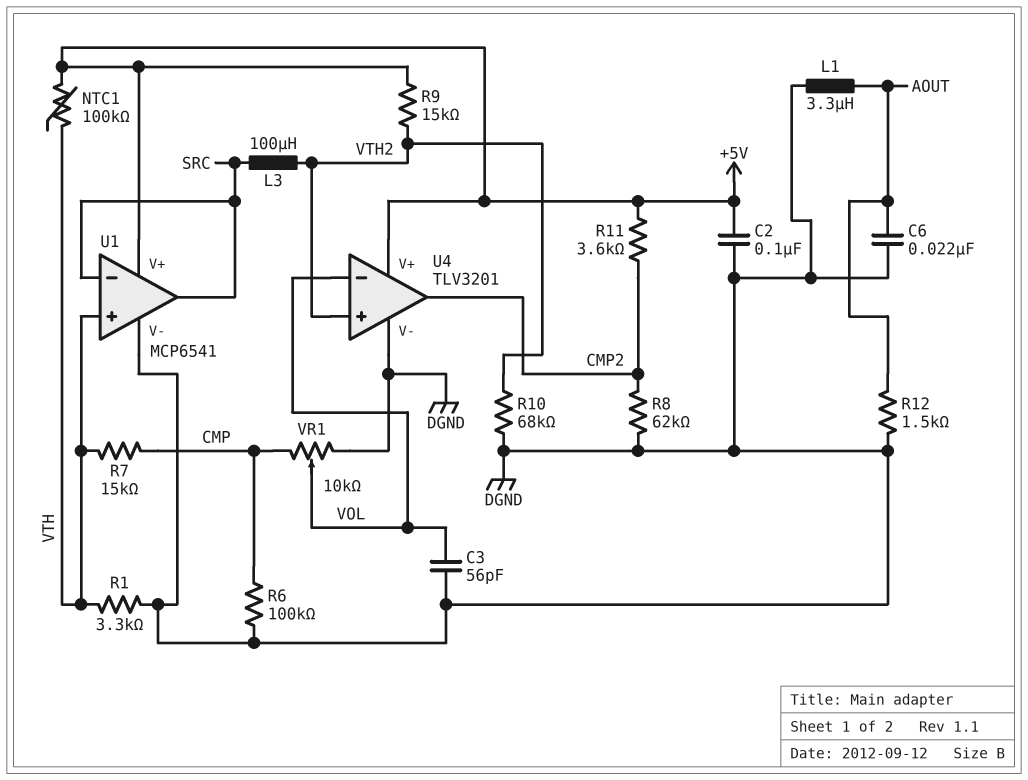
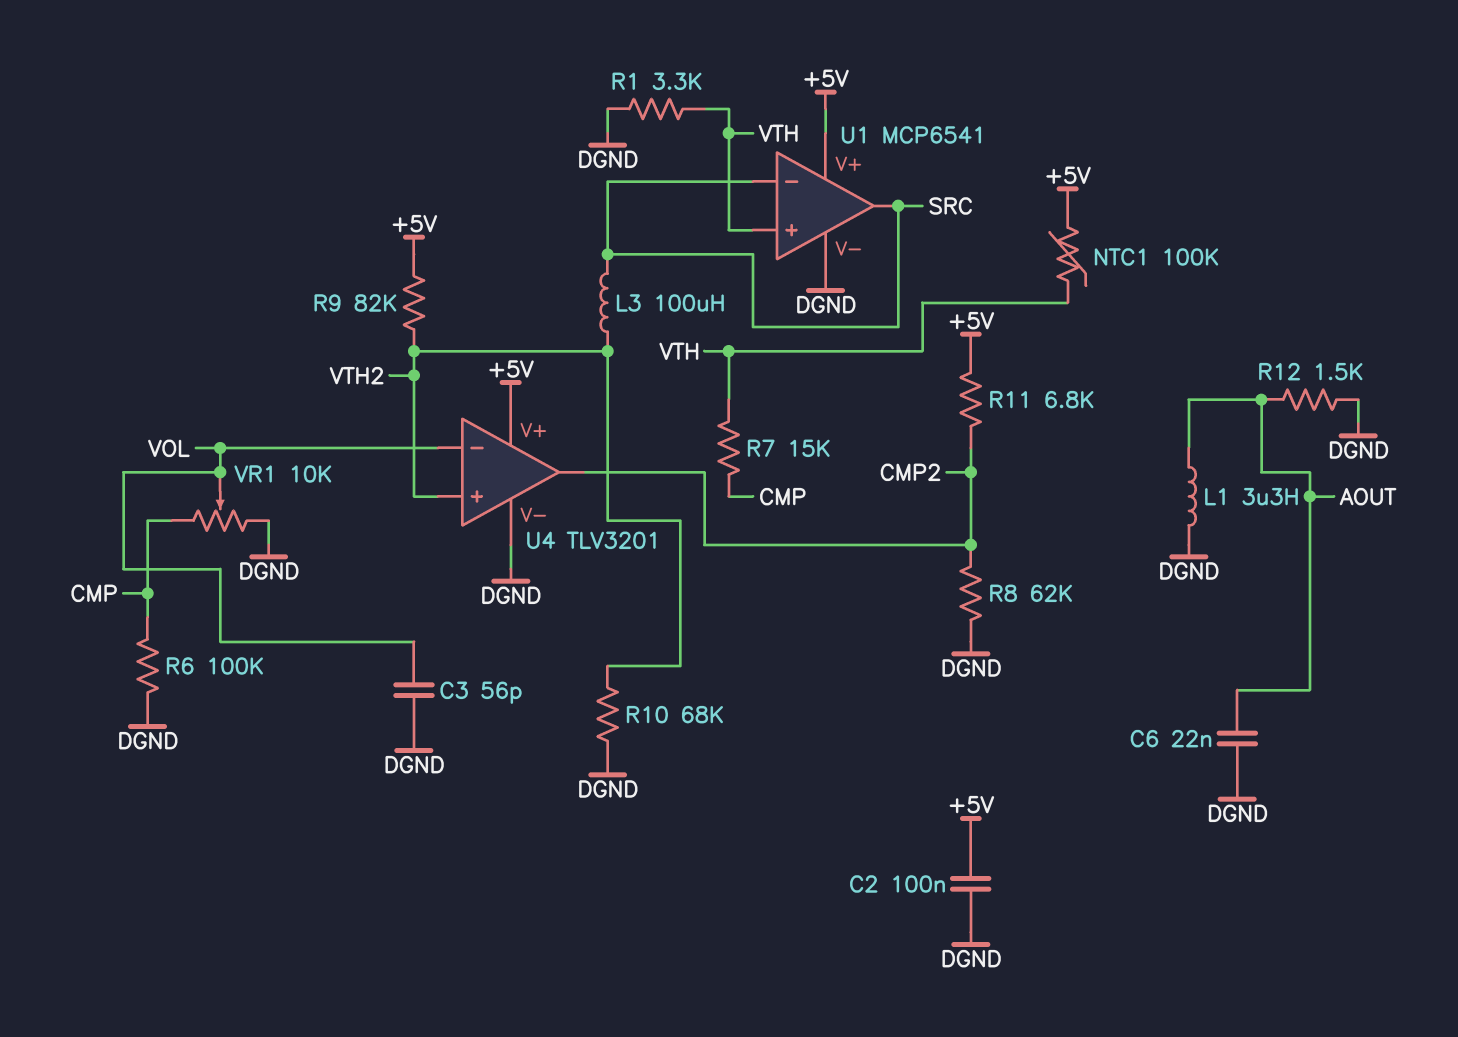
R9: 15k (+5V, VTH2) -> 82k (+5V, VTH2)
R11: 3.6k (+5V, CMP2) -> 6.8k (+5V, CMP2)

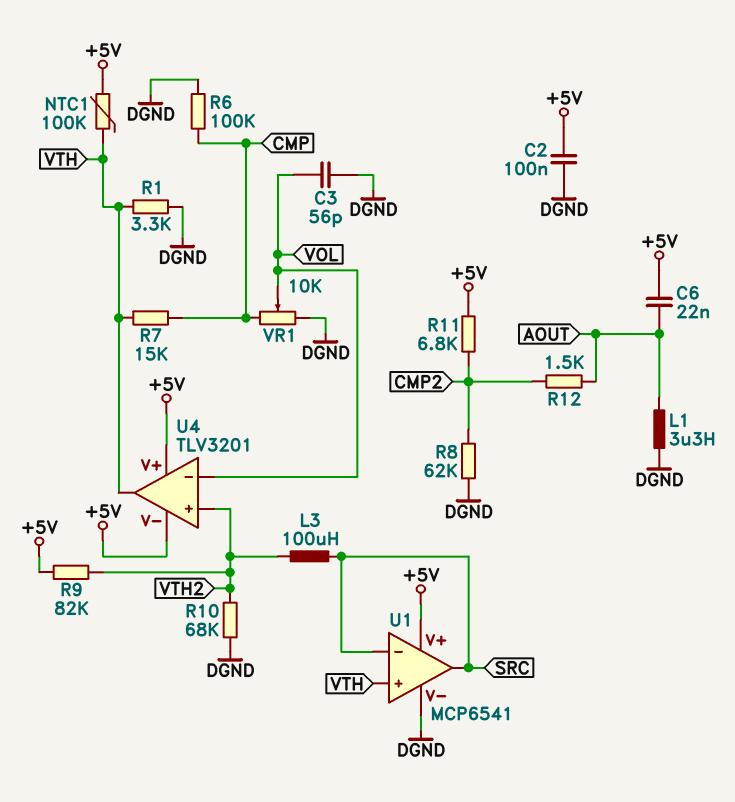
C6: 22nF (AOUT, DGND) -> 22nF (+5V, AOUT)
R12: 1.5k (AOUT, DGND) -> 1.5k (AOUT, CMP2)
U4 pin V-: DGND -> +5V
U4 pin out: CMP2 -> VTH

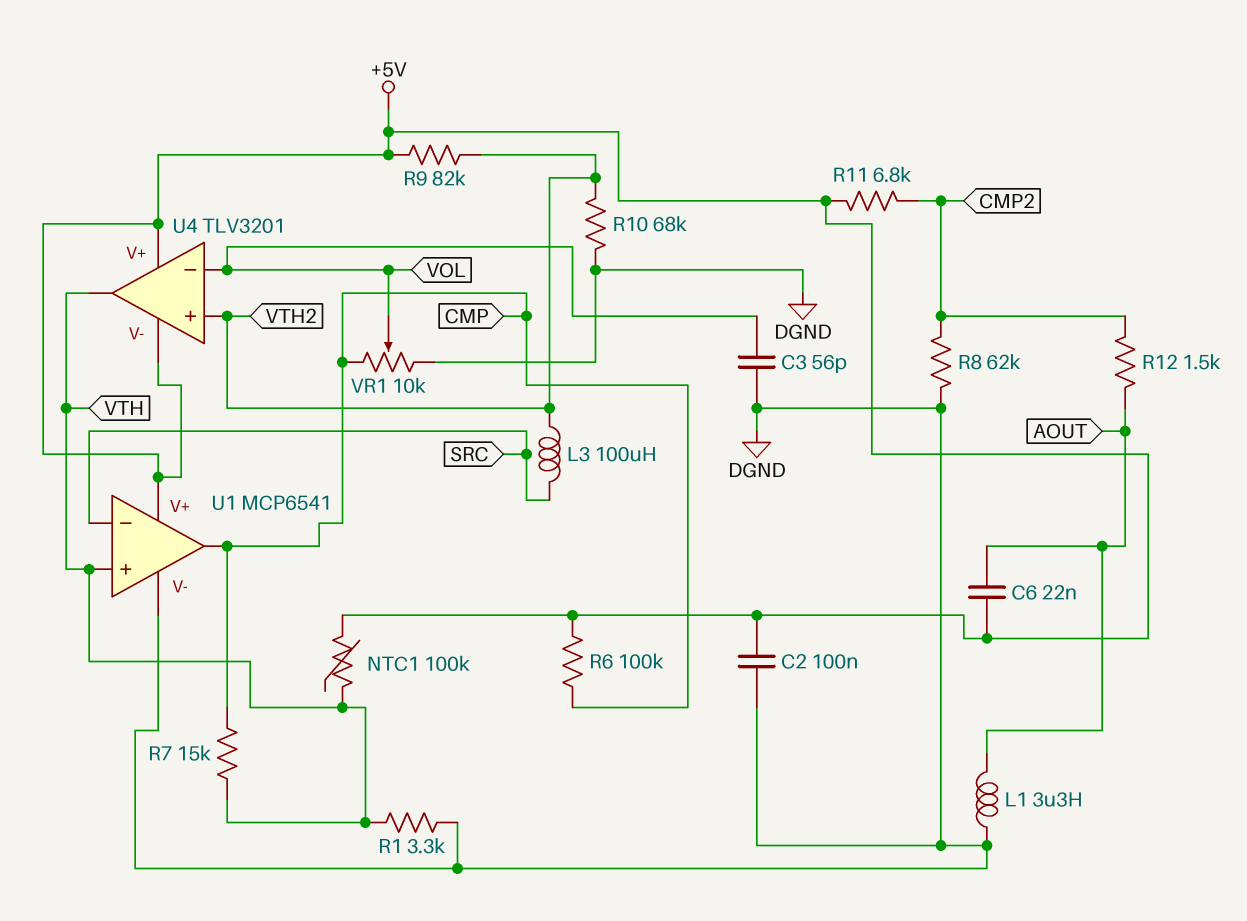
R6: 100k (CMP, DGND) -> 100k (+5V, CMP)
U1 pin out: SRC -> CMP

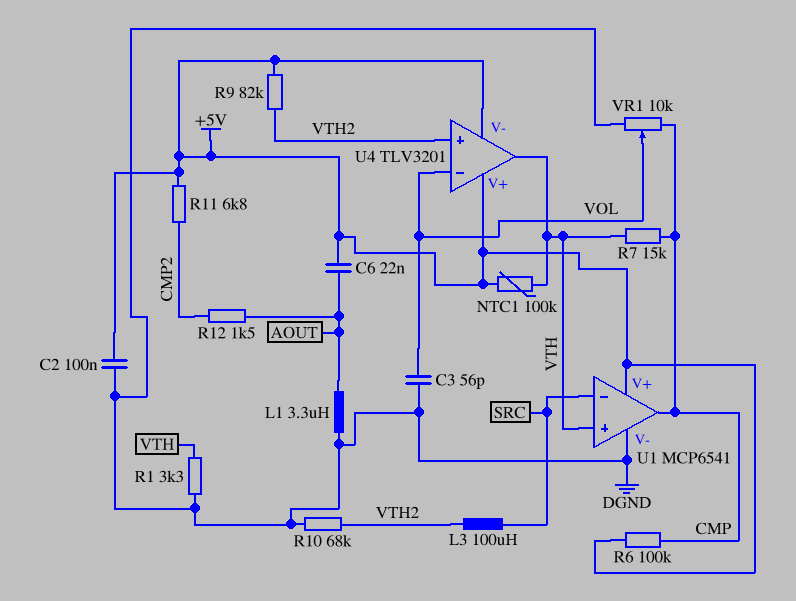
R8: 62k (CMP2, DGND) -> none

